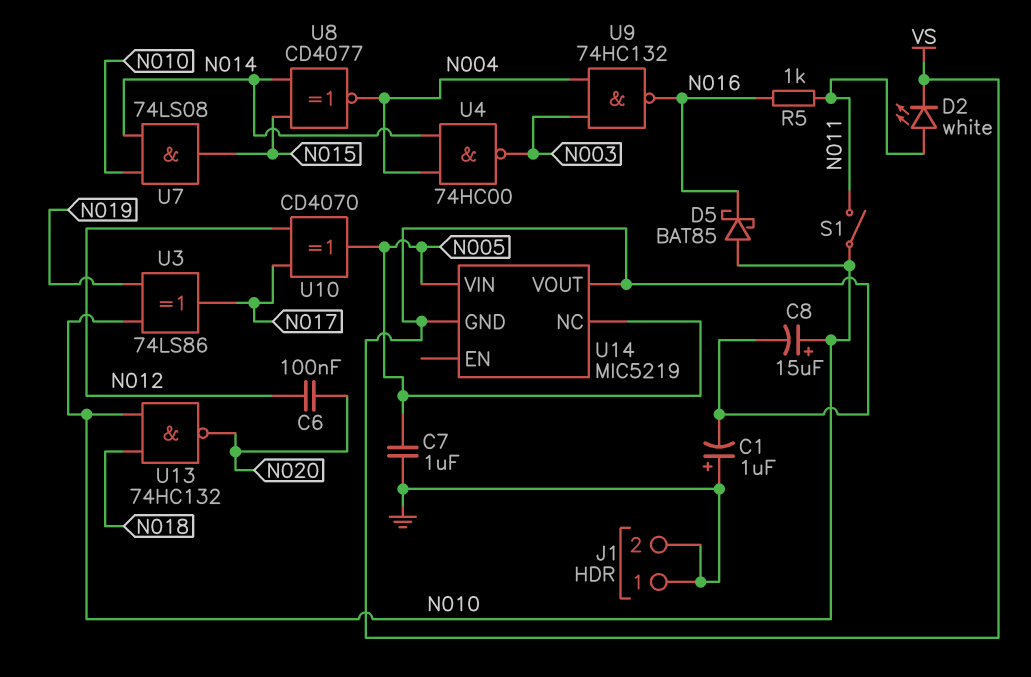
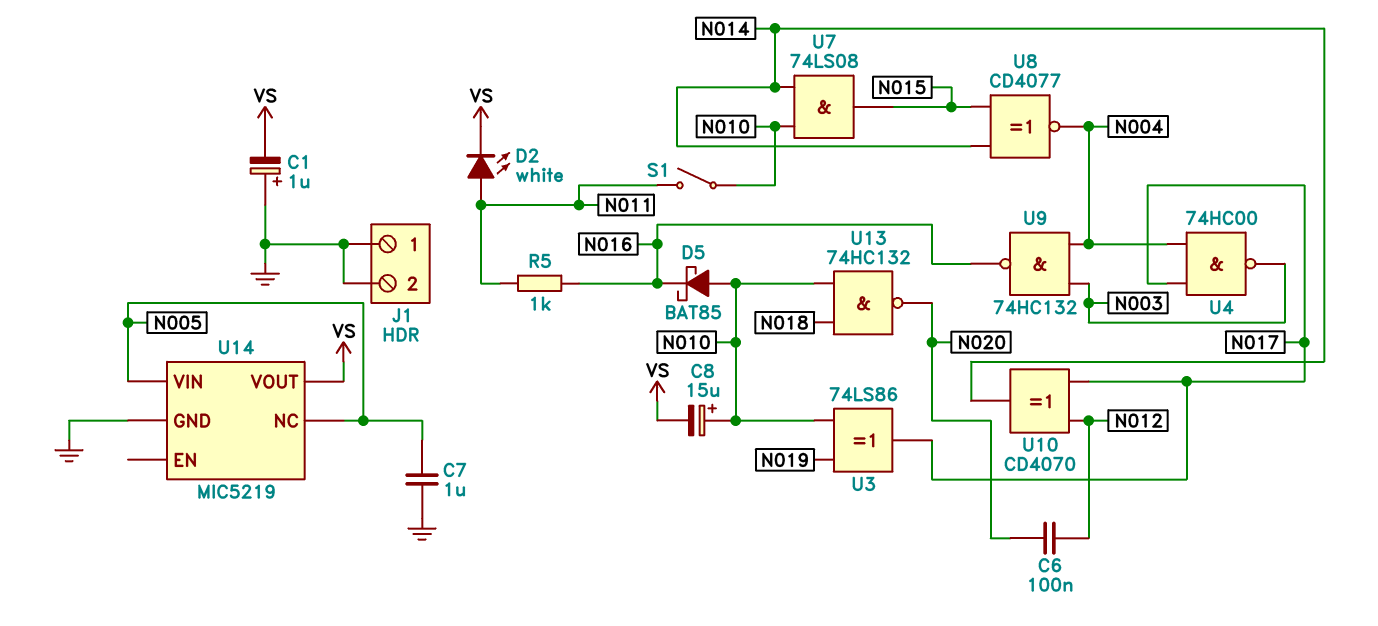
U4: NAND 74HC00 (in N004, in N014, out N003) -> NAND 74HC00 (in N004, in N017, out N003)
U10: XOR CD4070 (in N012, in N017, out N005) -> XOR CD4070 (in N012, in N017, out N014)
U14 pin GND: VS -> GND

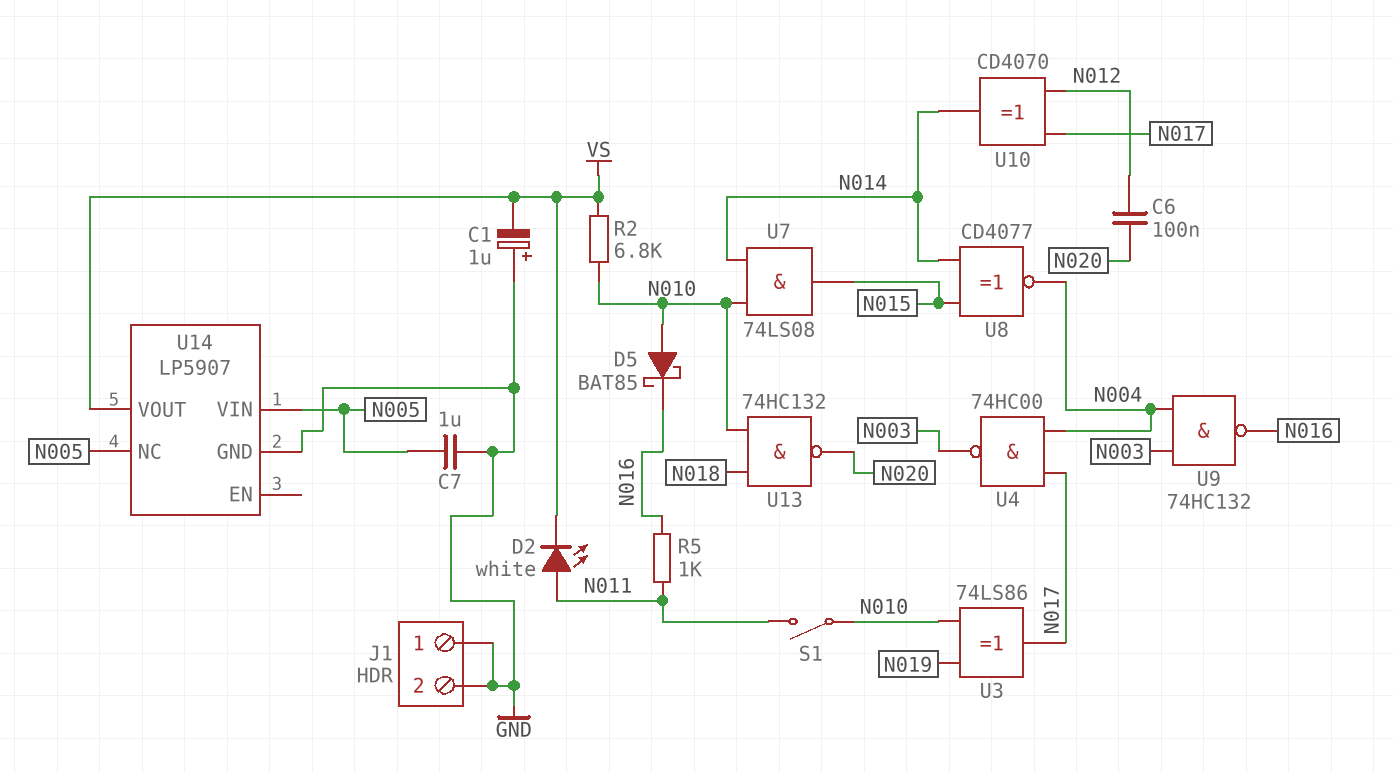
C8: 15uF (plus N010, minus VS) -> none
R2: none -> 6.8k (N010, VS)
U14: MIC5219 -> LP5907

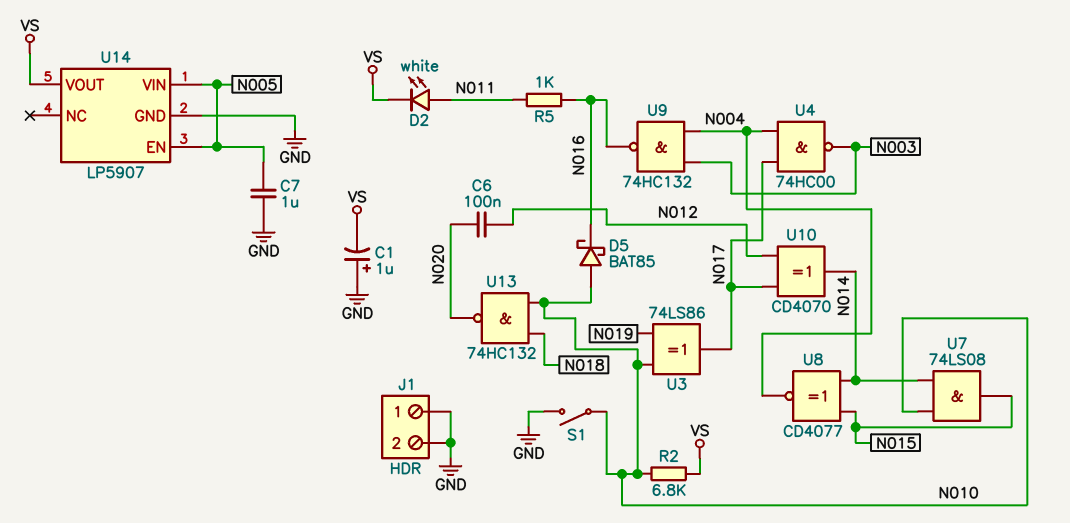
S1: switch (N010, N011) -> switch (GND, N010)
U14 pin EN: none -> N005
U14 pin NC: N005 -> none

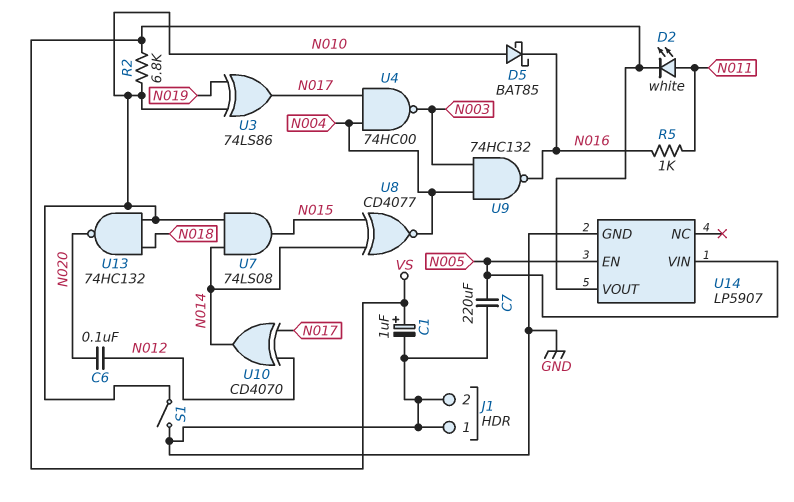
C1: 1uF (plus GND, minus VS) -> 1uF (plus VS, minus GND)
C7: 1uF (GND, N005) -> 220uF (GND, N005)

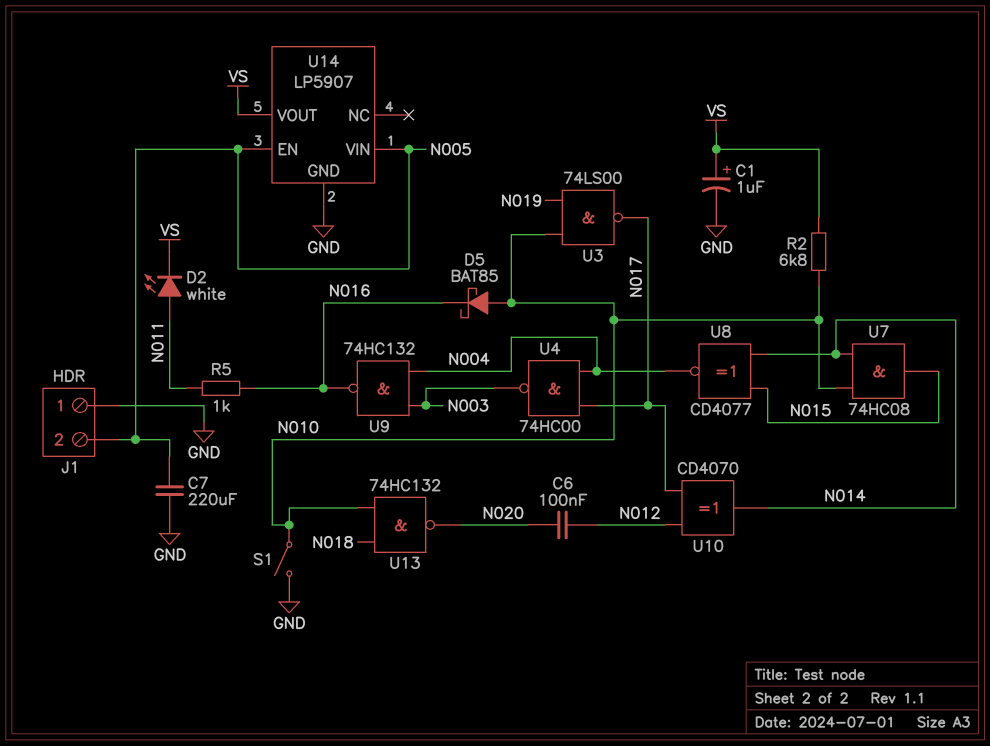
J1 pin 2: GND -> N005
U3: XOR 74LS86 (in N010, in N019, out N017) -> NAND 74LS00 (in N010, in N019, out N017)
U7: AND 74LS08 (in N010, in N014, out N015) -> AND 74HC08 (in N010, in N014, out N015)

